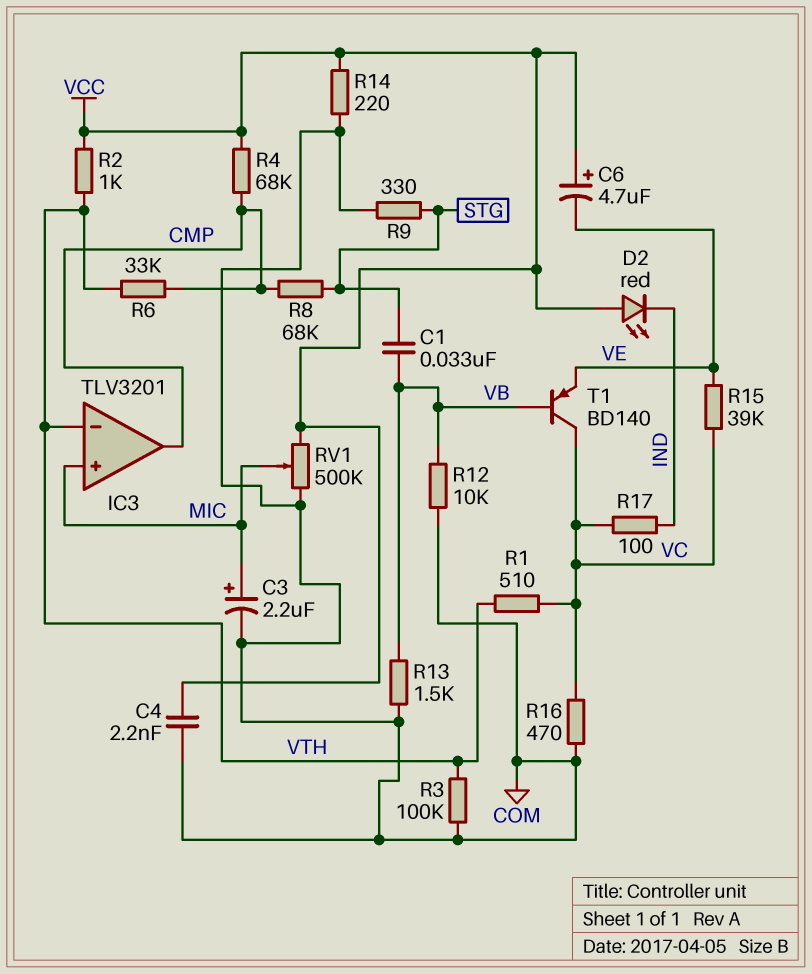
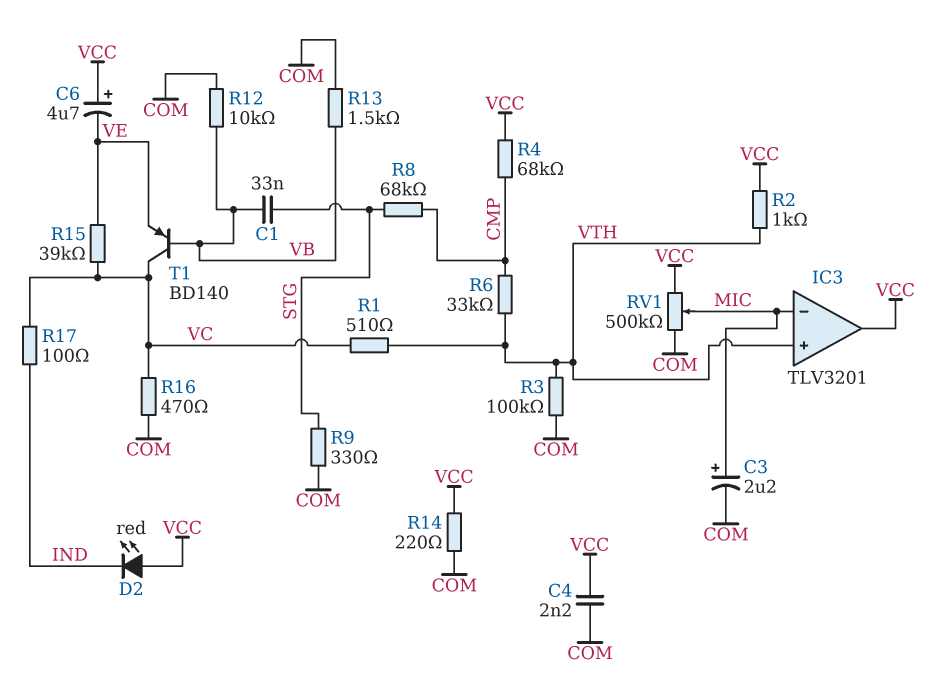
IC3 pin in+: MIC -> VTH
IC3 pin in-: VTH -> MIC
IC3 pin out: CMP -> VCC

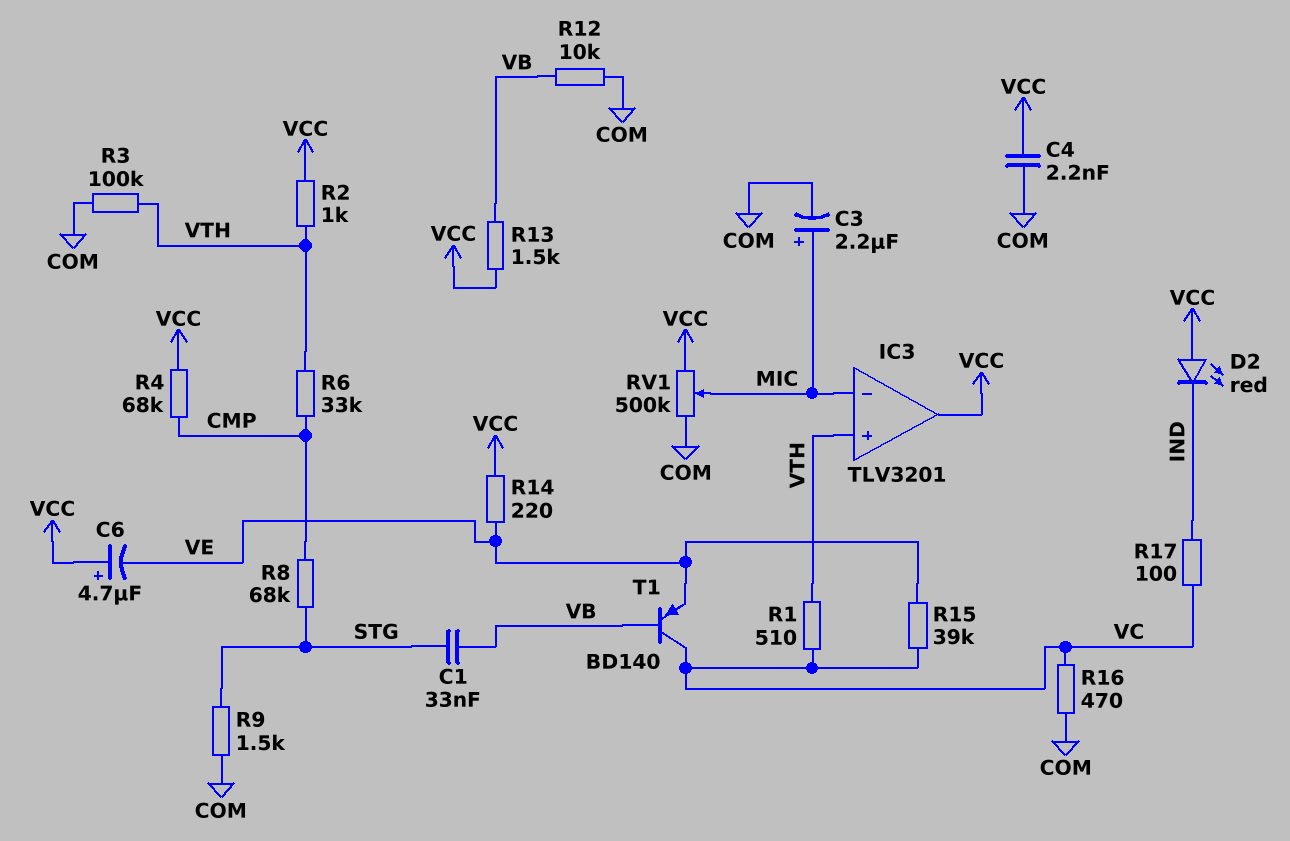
R9: 330 (COM, STG) -> 1.5k (COM, STG)
R13: 1.5k (COM, VB) -> 1.5k (VB, VCC)
R14: 220 (COM, VCC) -> 220 (VCC, VE)

